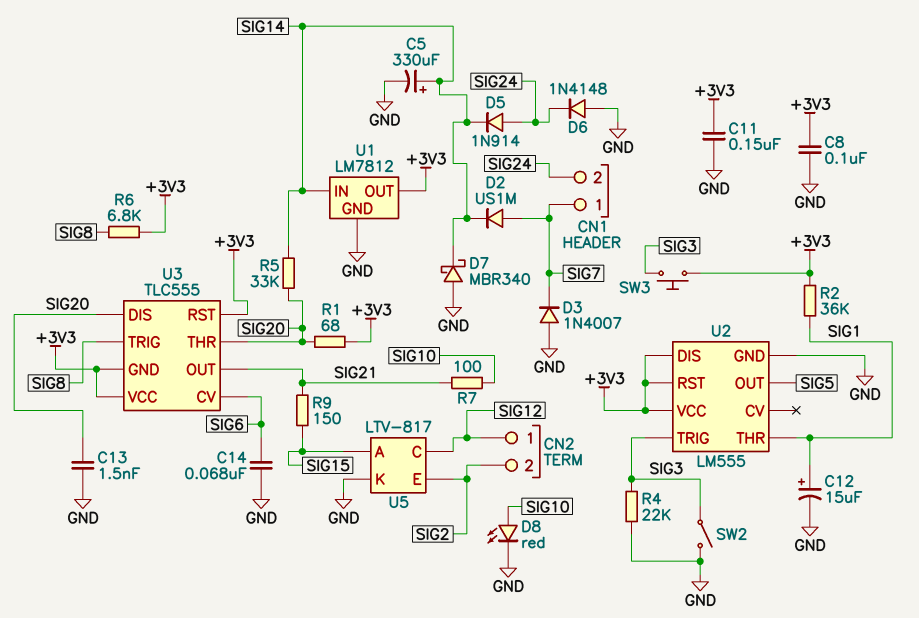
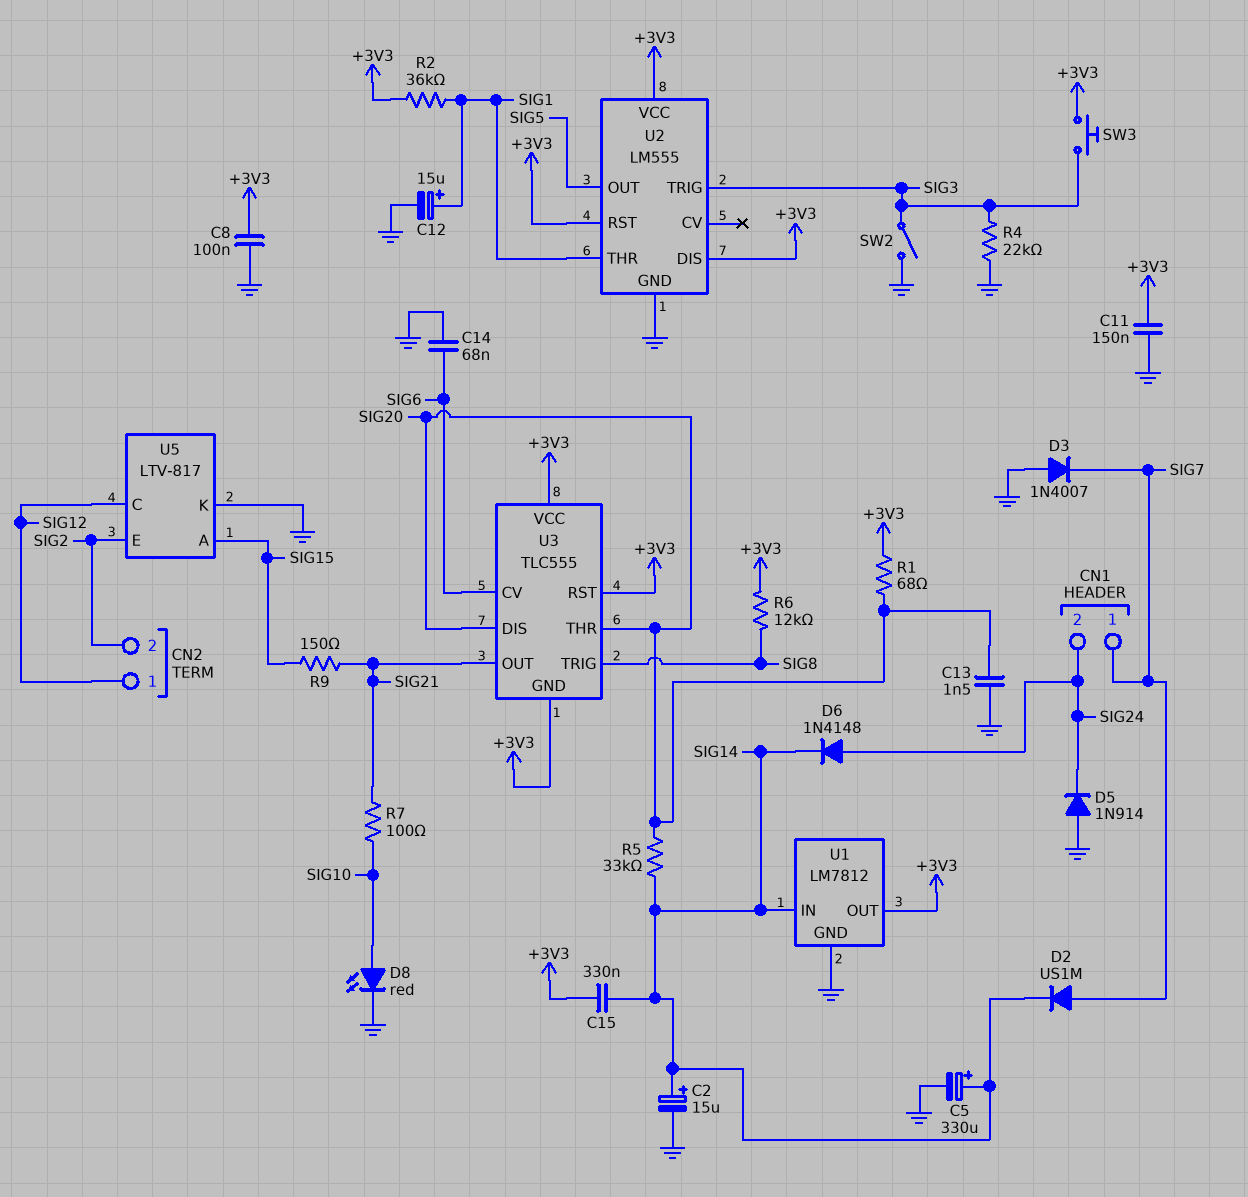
C2: none -> 15uF (plus SIG14, minus GND)
C15: none -> 330nF (+3V3, SIG14)
D5: diode 1N914 (A SIG24, K SIG14) -> diode 1N914 (A GND, K SIG24)
D6: diode 1N4148 (A GND, K SIG24) -> diode 1N4148 (A SIG24, K SIG14)
D7: schottky MBR340 (A GND, K SIG14) -> none
R6: 6.8k (+3V3, SIG8) -> 12k (+3V3, SIG8)

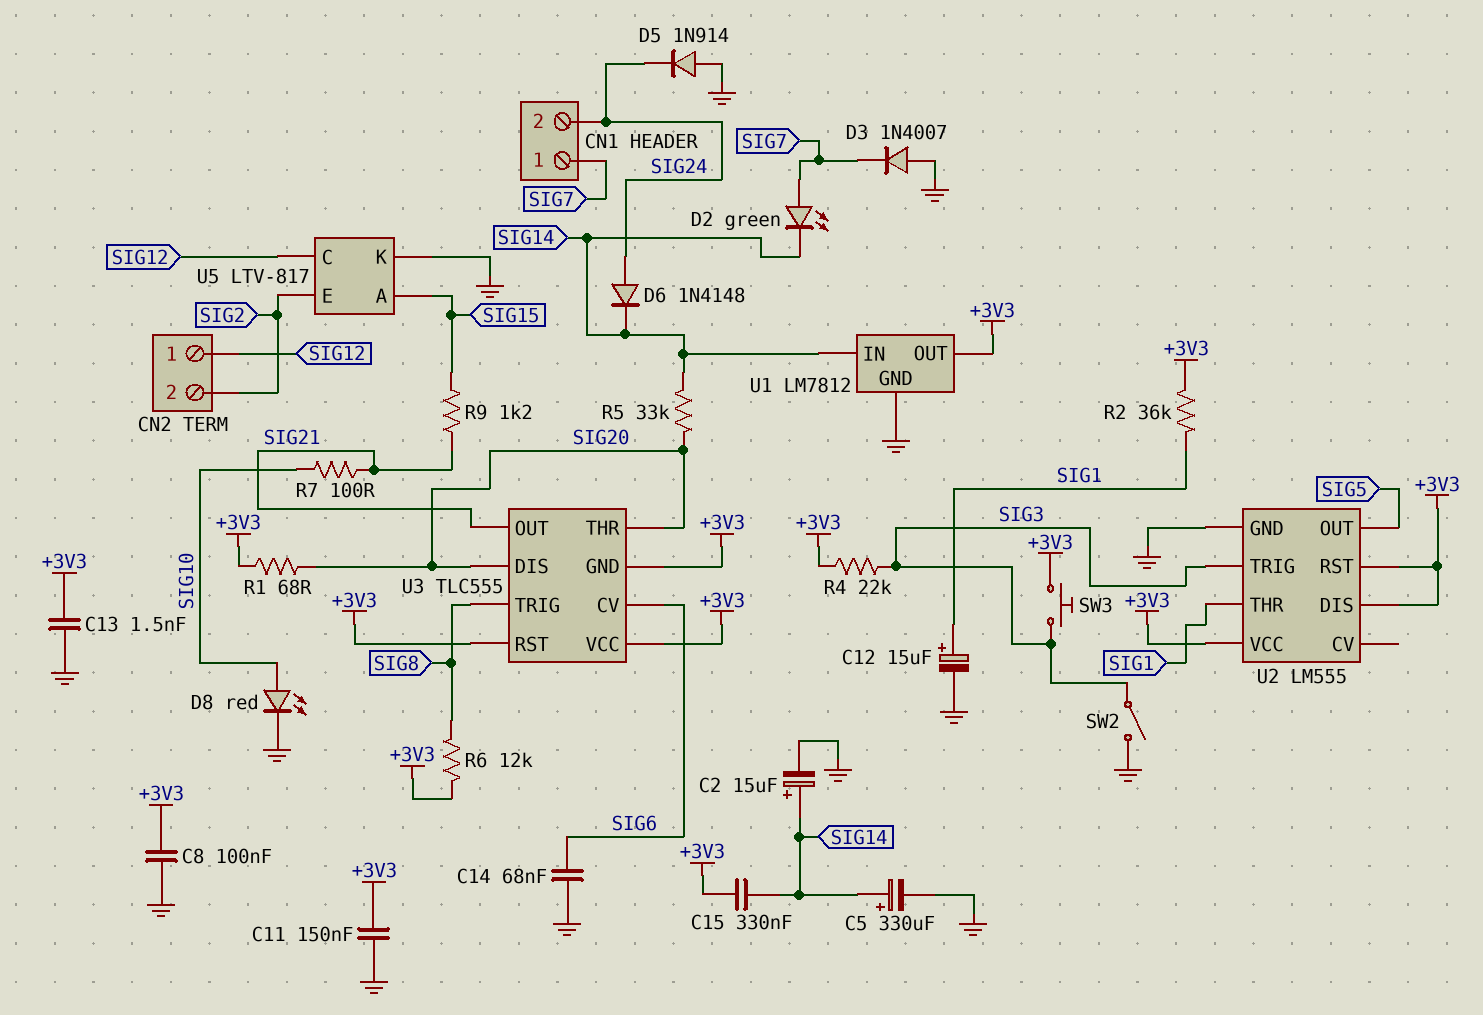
C13: 1.5nF (GND, SIG20) -> 1.5nF (+3V3, GND)
D2: diode US1M (A SIG7, K SIG14) -> LED green (A SIG7, K SIG14)
R4: 22k (GND, SIG3) -> 22k (+3V3, SIG3)
R9: 150 (SIG15, SIG21) -> 1.2k (SIG15, SIG21)

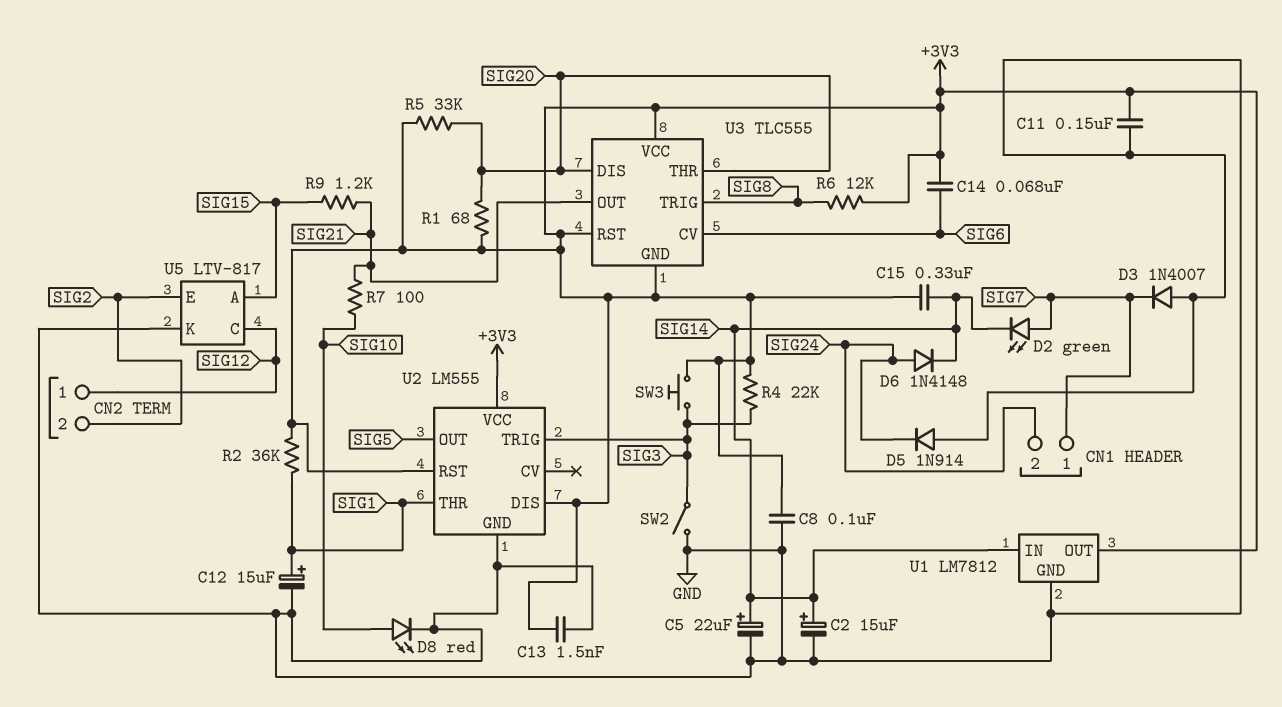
C5: 330uF (plus SIG14, minus GND) -> 22uF (plus SIG14, minus GND)
C14: 68nF (GND, SIG6) -> 68nF (+3V3, SIG6)
R5: 33k (SIG14, SIG20) -> 33k (+3V3, SIG20)

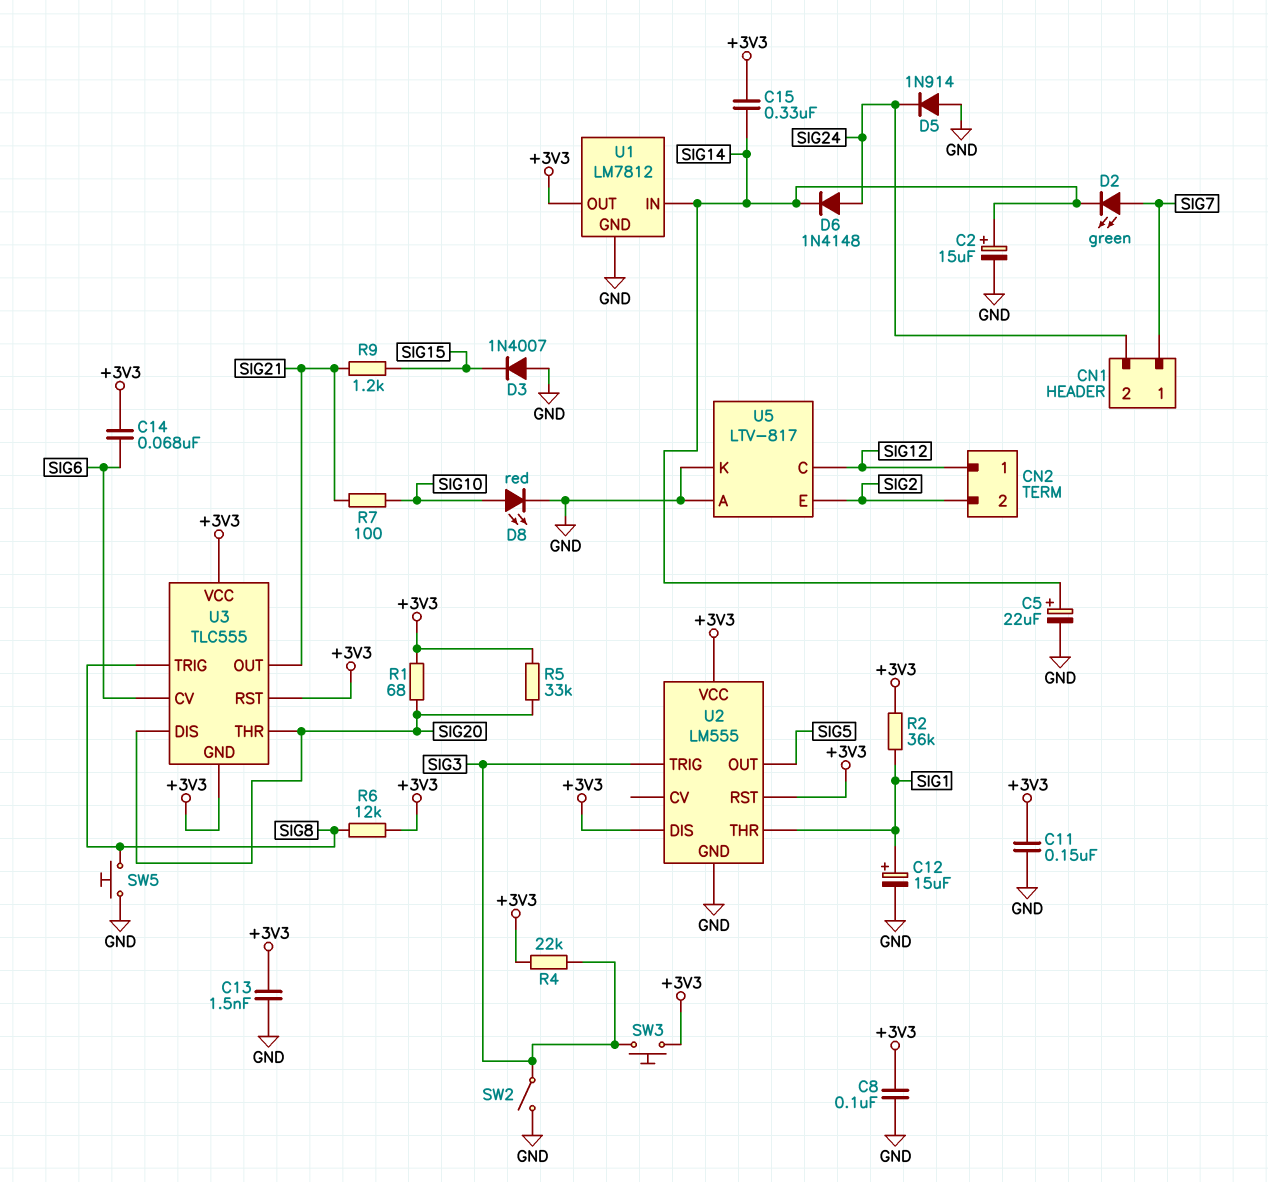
D3: diode 1N4007 (A GND, K SIG7) -> diode 1N4007 (A GND, K SIG15)
SW5: none -> button (GND, SIG8)
U5 pin A: SIG15 -> GND

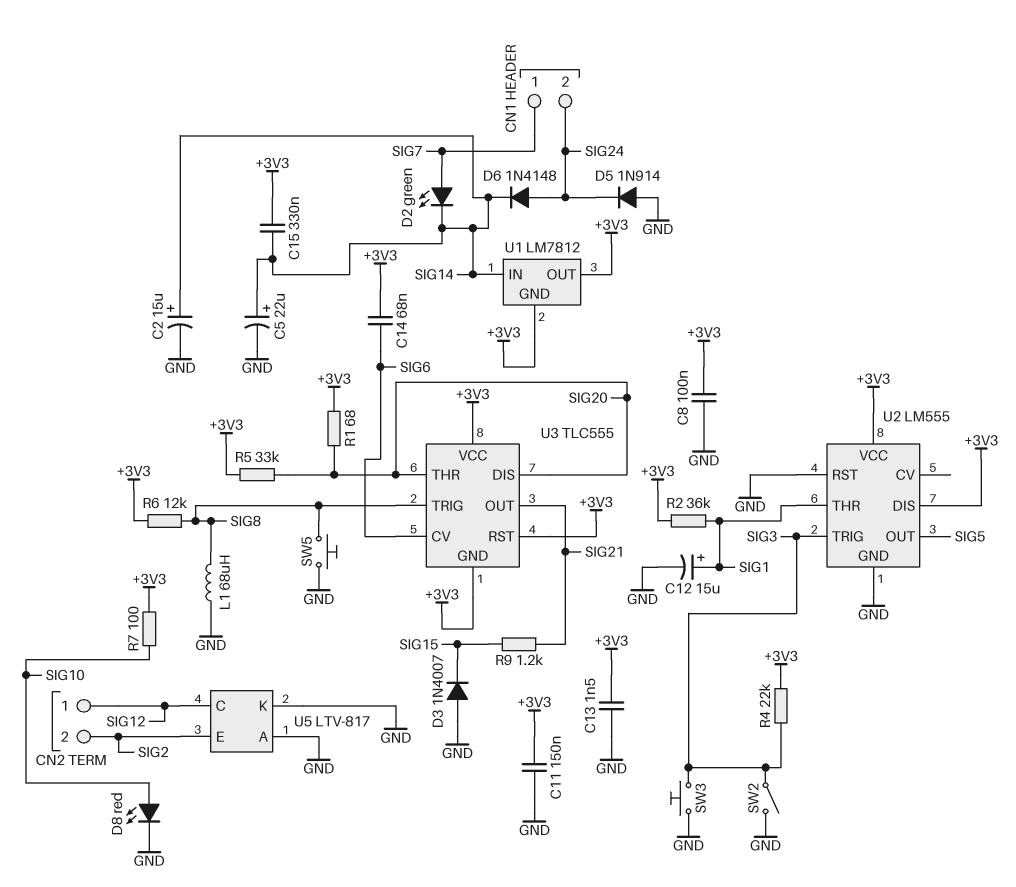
L1: none -> 68uH (GND, SIG8)
R7: 100 (SIG10, SIG21) -> 100 (+3V3, SIG10)
SW3: button (+3V3, SIG3) -> button (GND, SIG3)
U1 pin GND: GND -> +3V3
U2 pin RST: +3V3 -> GND

